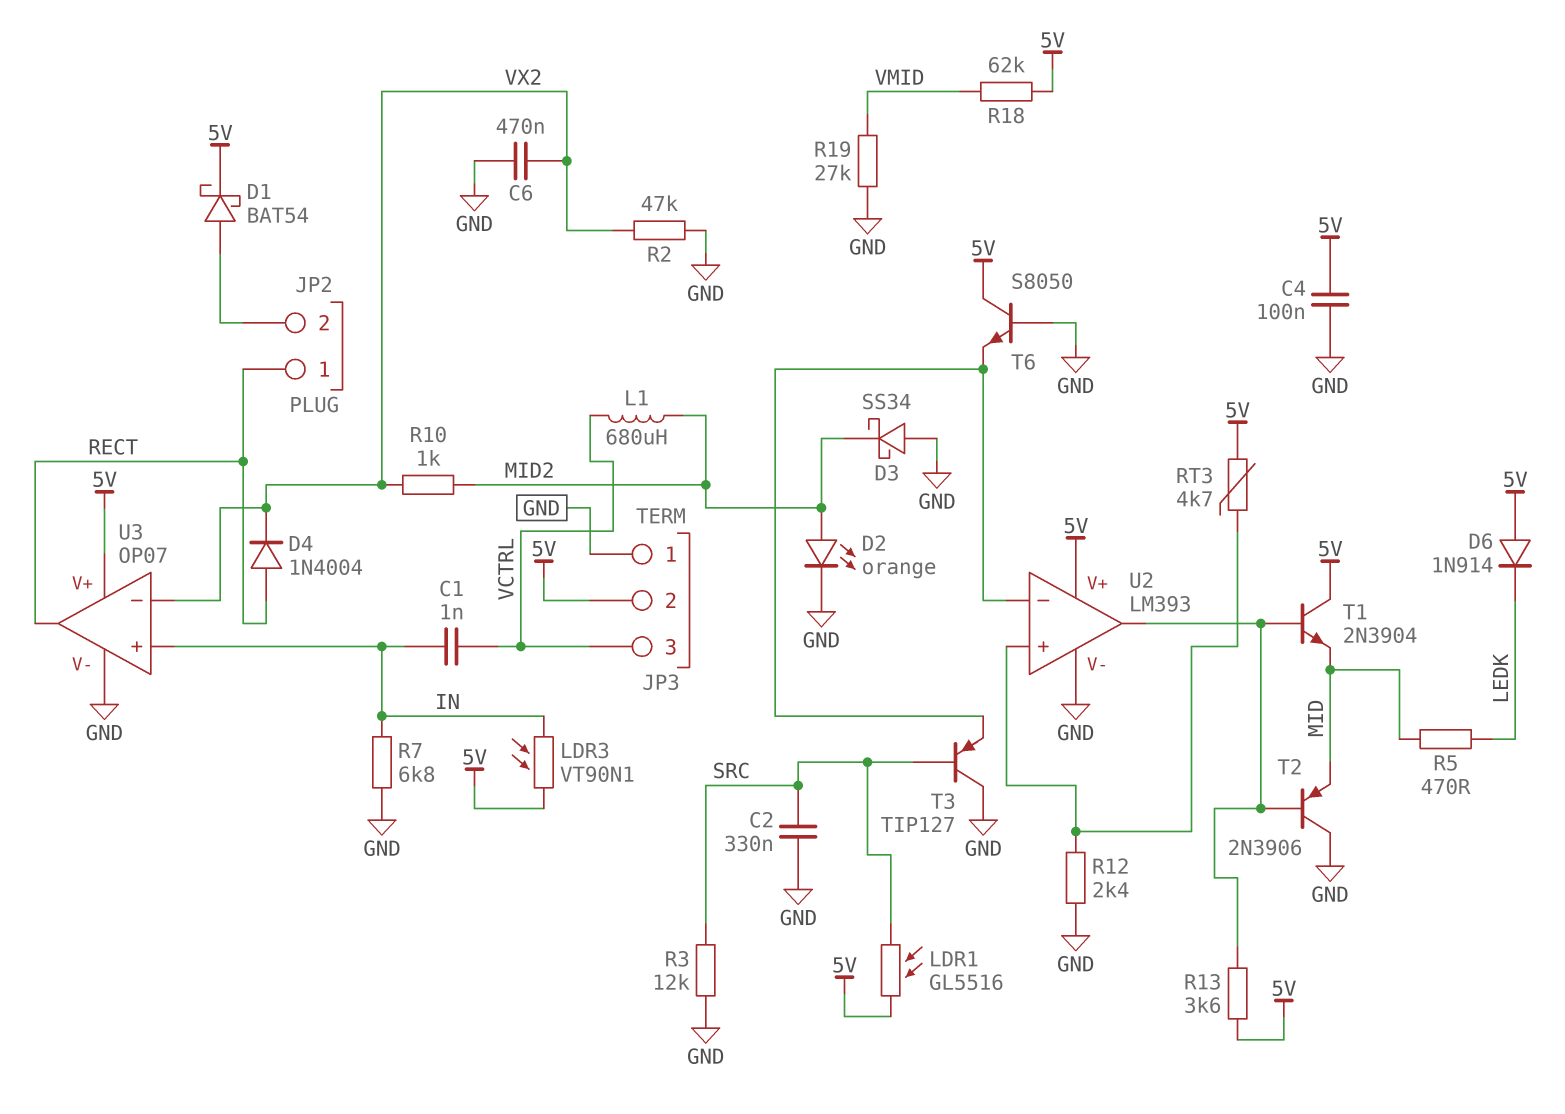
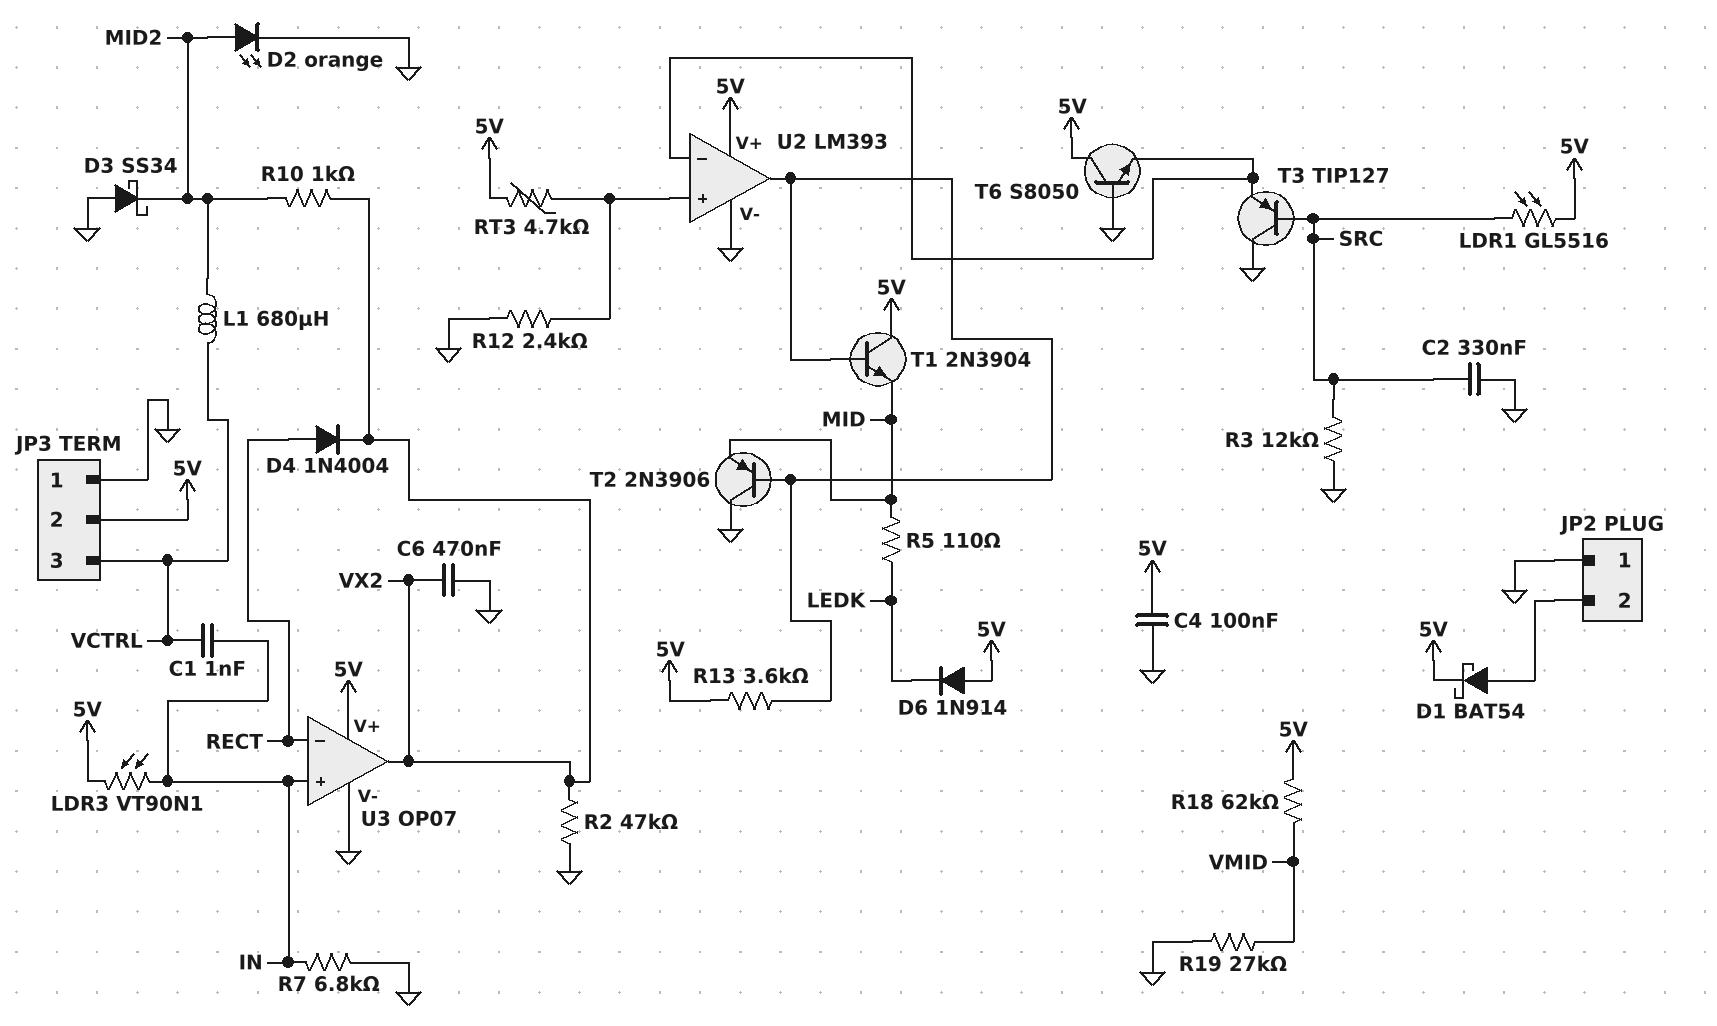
JP2 pin 1: RECT -> GND
R5: 470 (LEDK, MID) -> 110 (LEDK, MID)
U3 pin in-: VX2 -> RECT
U3 pin out: RECT -> VX2

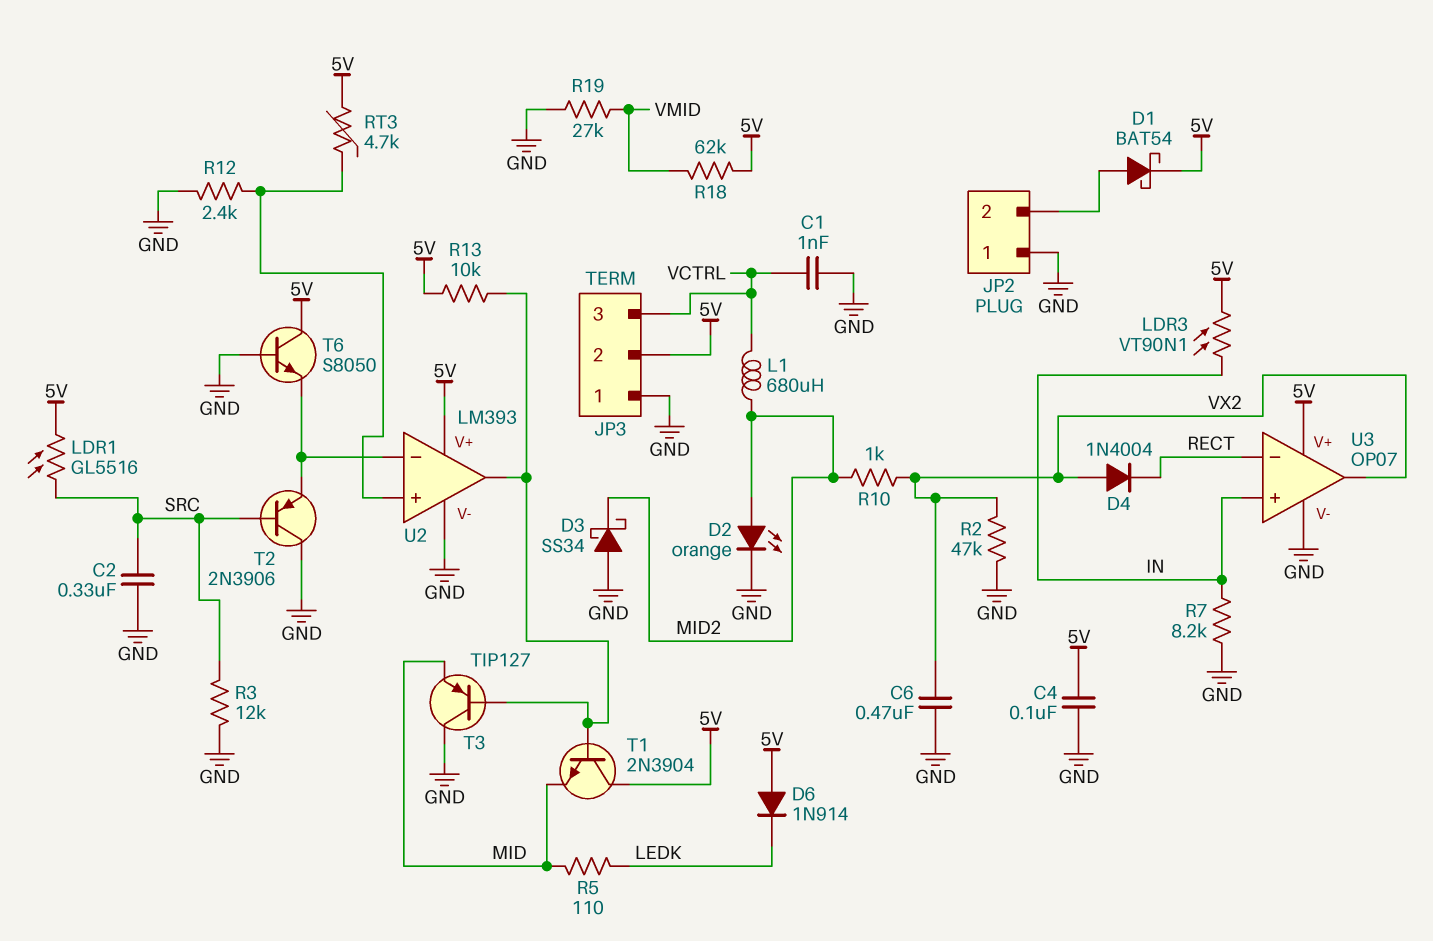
C1: 1nF (IN, VCTRL) -> 1nF (GND, VCTRL)
D4: diode 1N4004 (A RECT, K VX2) -> diode 1N4004 (A VX2, K RECT)
R7: 6.8k (GND, IN) -> 8.2k (GND, IN)
R13: 3.6k (5V, U2/out) -> 10k (5V, U2/out)
T2: PNP 2N3906 (B U2/out, C GND, E MID) -> PNP 2N3906 (B SRC, C GND, E U2/in-)
T3: PNP TIP127 (B SRC, C GND, E U2/in-) -> PNP TIP127 (B U2/out, C GND, E MID)

